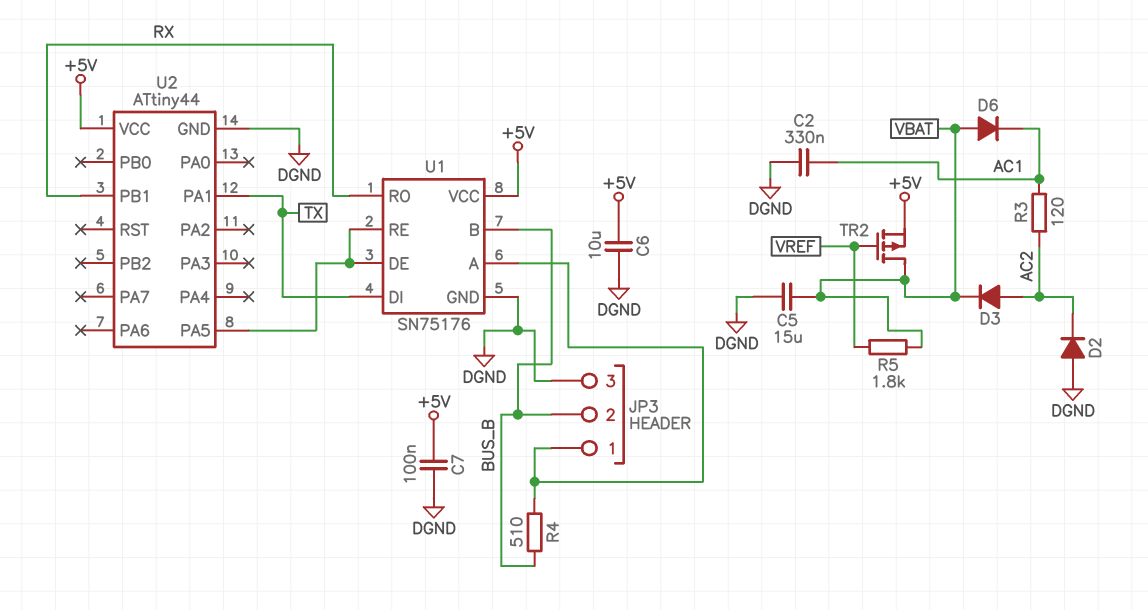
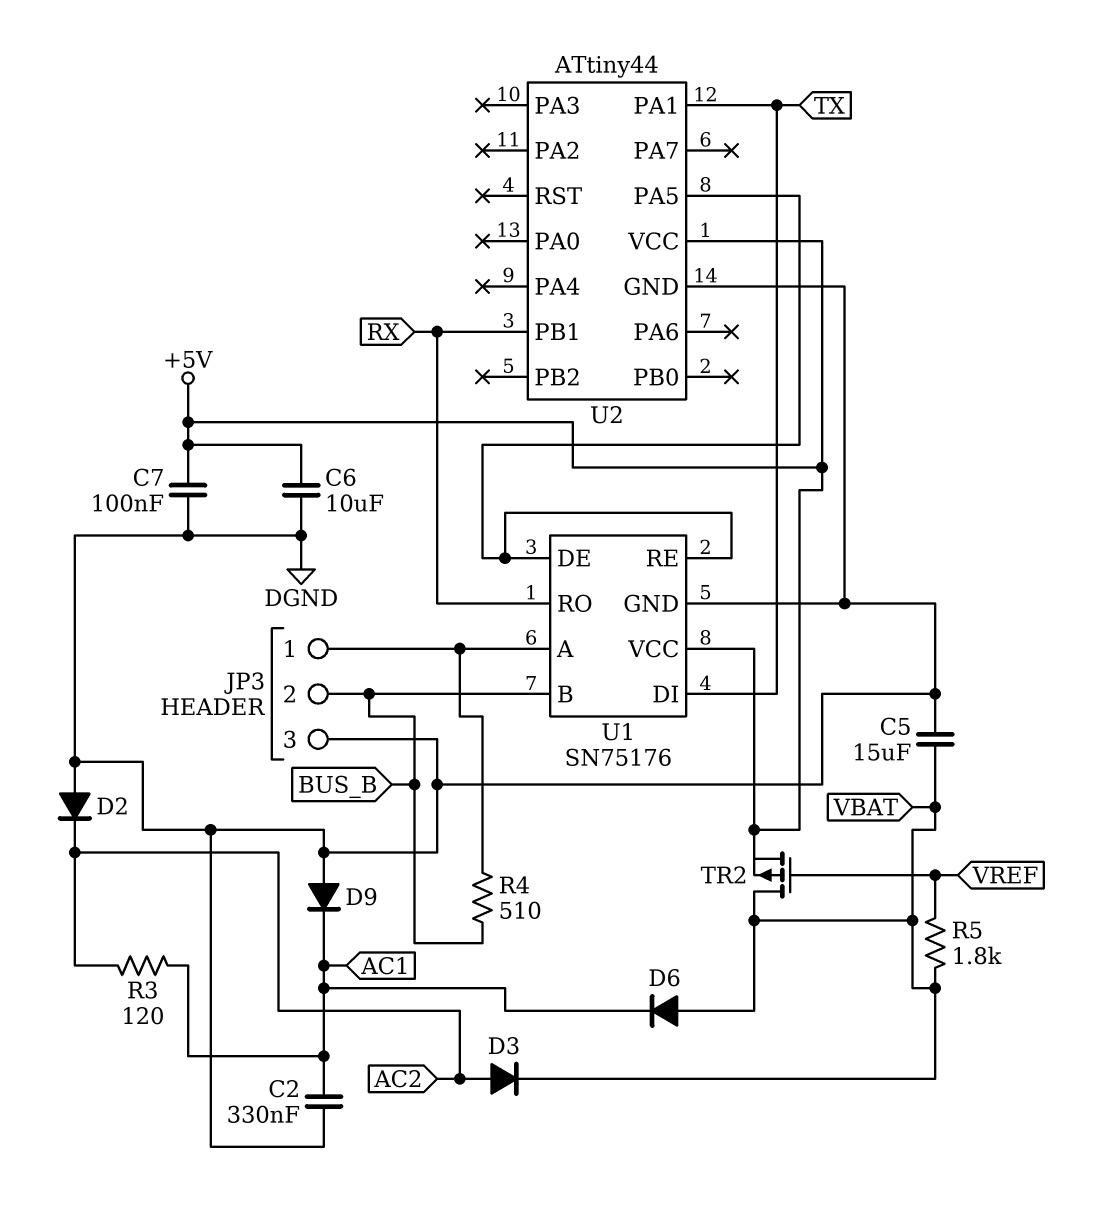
D9: none -> diode (A DGND, K AC1)

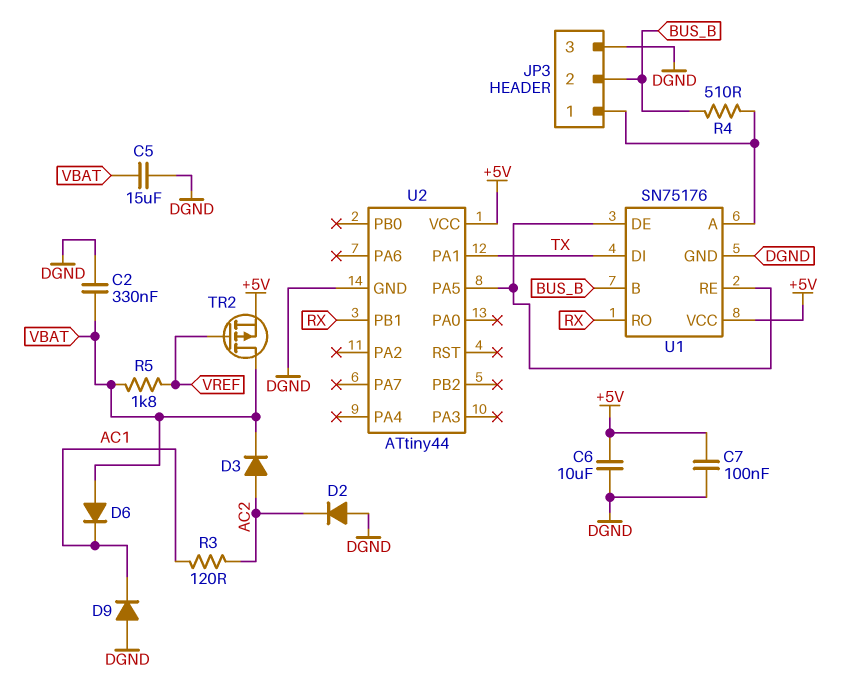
C2: 330nF (AC1, DGND) -> 330nF (DGND, VBAT)

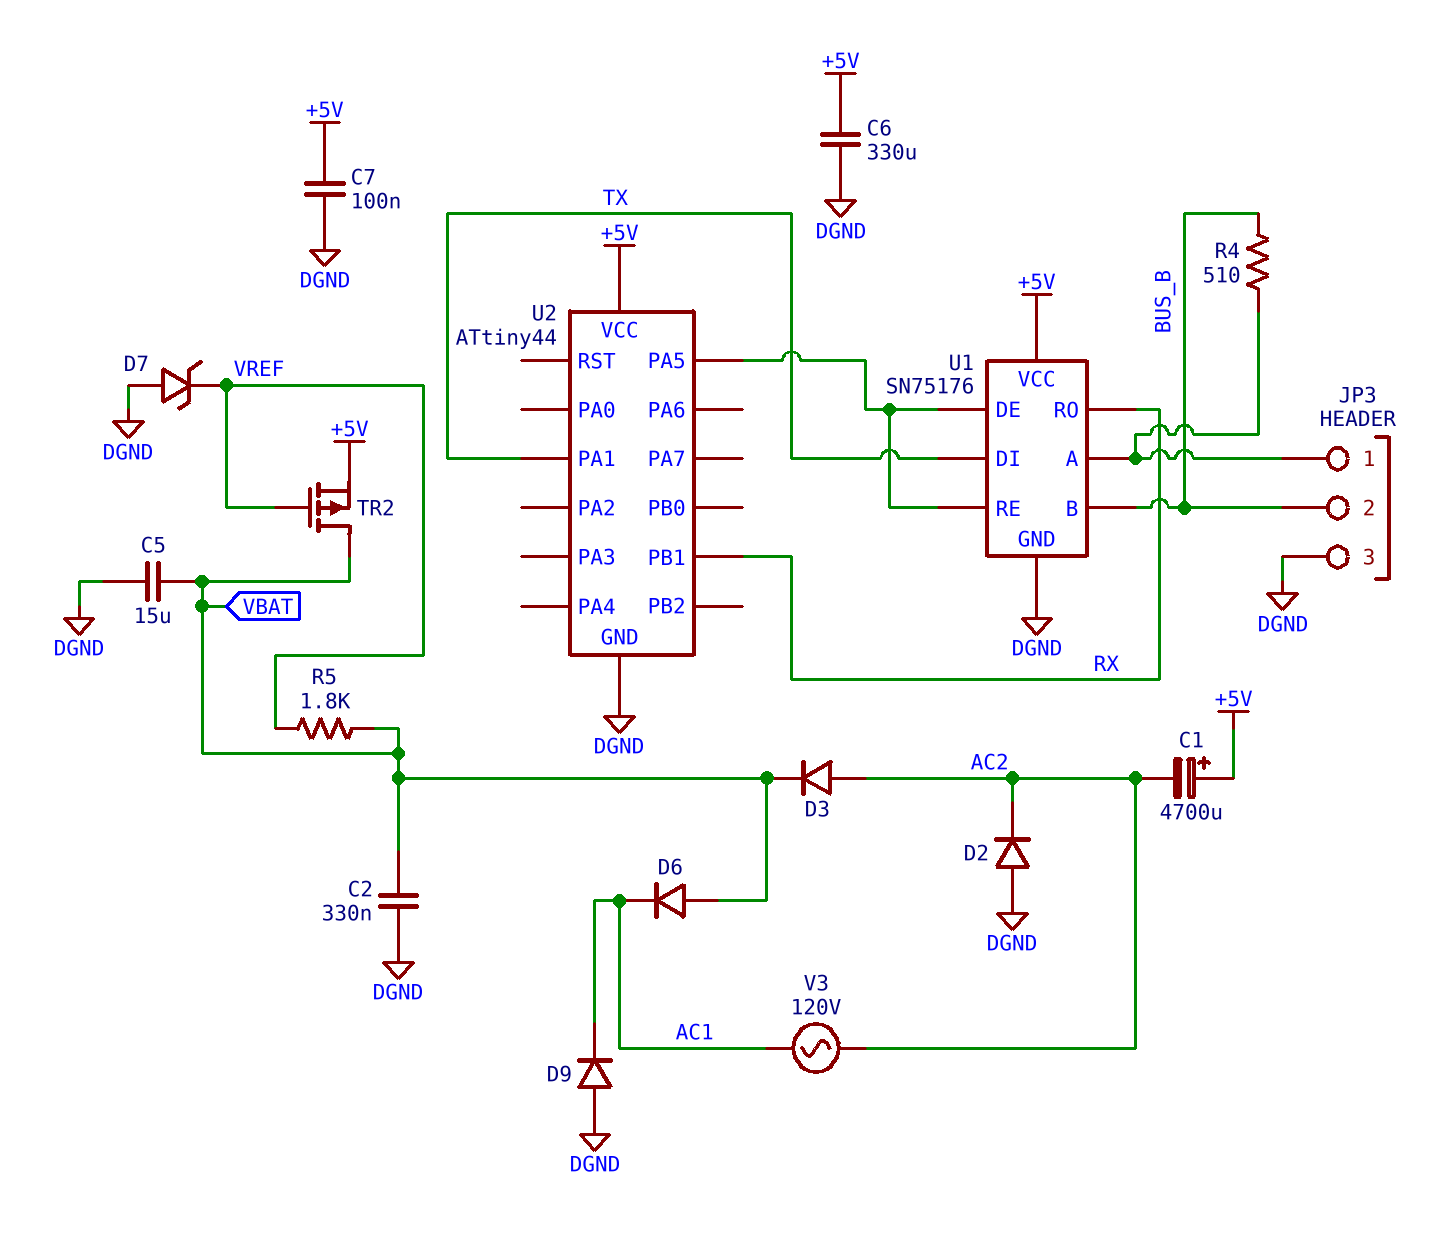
C1: none -> 4700uF (plus +5V, minus AC2)
C6: 10uF (+5V, DGND) -> 330uF (+5V, DGND)
D7: none -> zener (A DGND, K VREF)
R3: 120 (AC1, AC2) -> none
V3: none -> AC 120V (AC1, AC2)

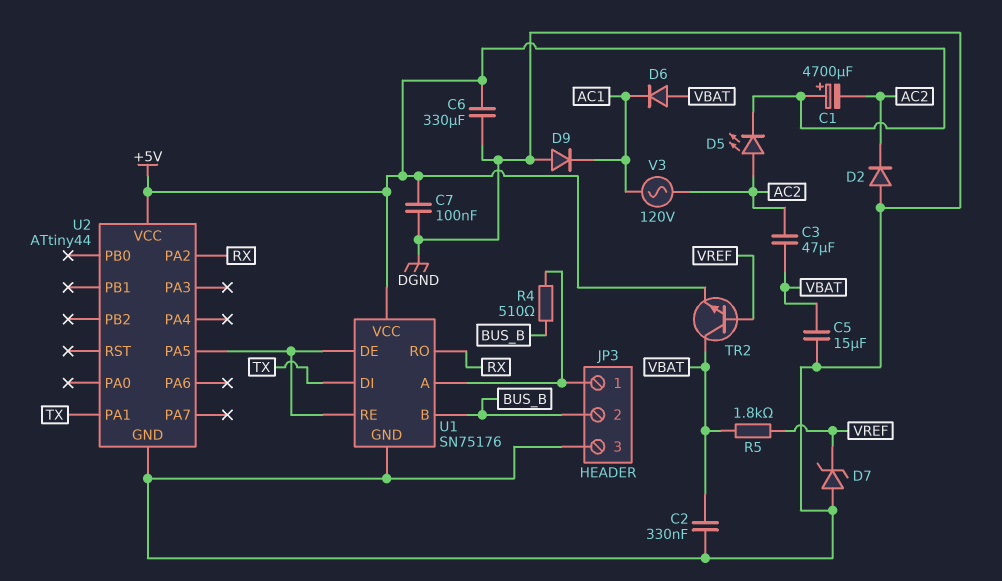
C3: none -> 47uF (AC2, VBAT)
D3: diode (A AC2, K VBAT) -> none
D5: none -> LED (A AC2, K +5V)
TR2: PMOS (G VREF, D VBAT, S +5V) -> NPN (B VREF, C VBAT, E +5V)
U2 pin PA2: none -> RX
U2 pin PB1: RX -> none

